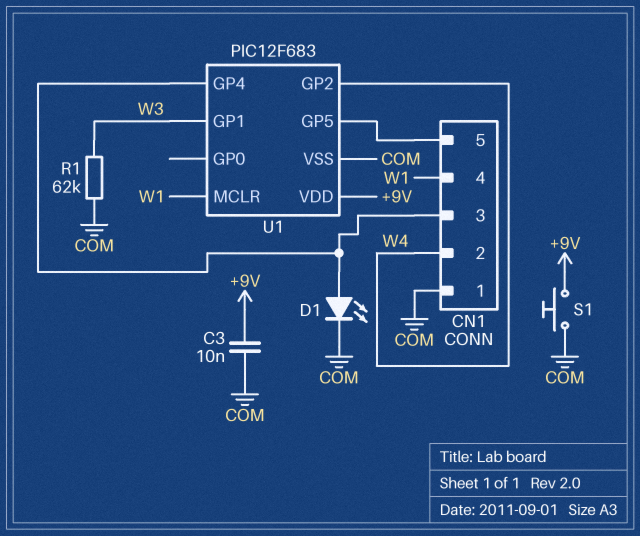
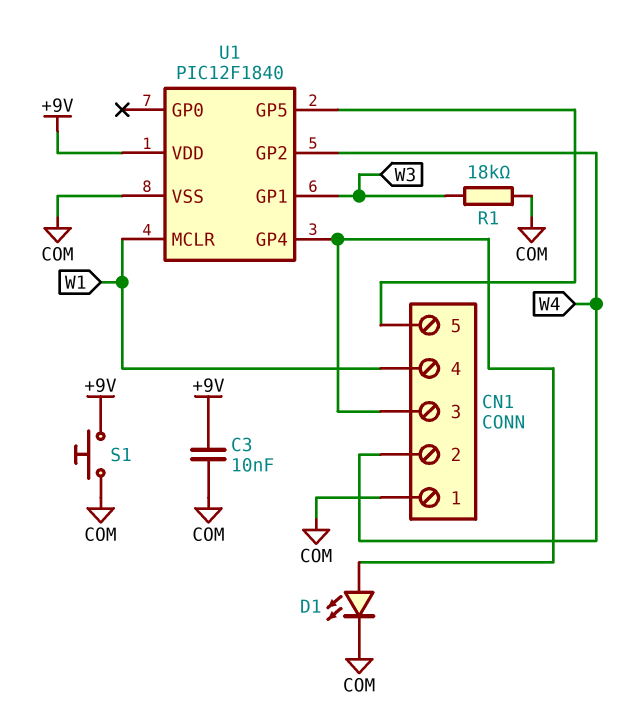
R1: 62k (COM, W3) -> 18k (COM, W3)
U1: PIC12F683 -> PIC12F1840

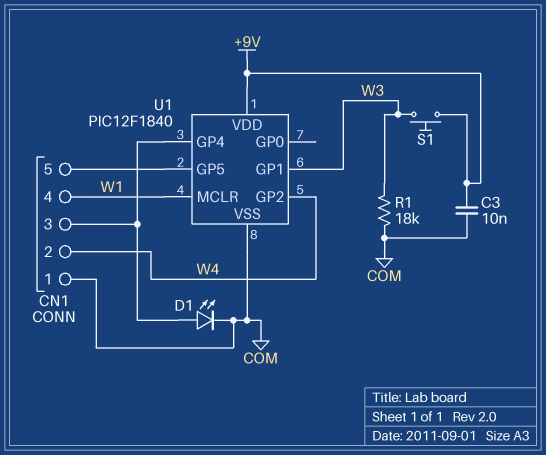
S1: button (+9V, COM) -> button (+9V, W3)

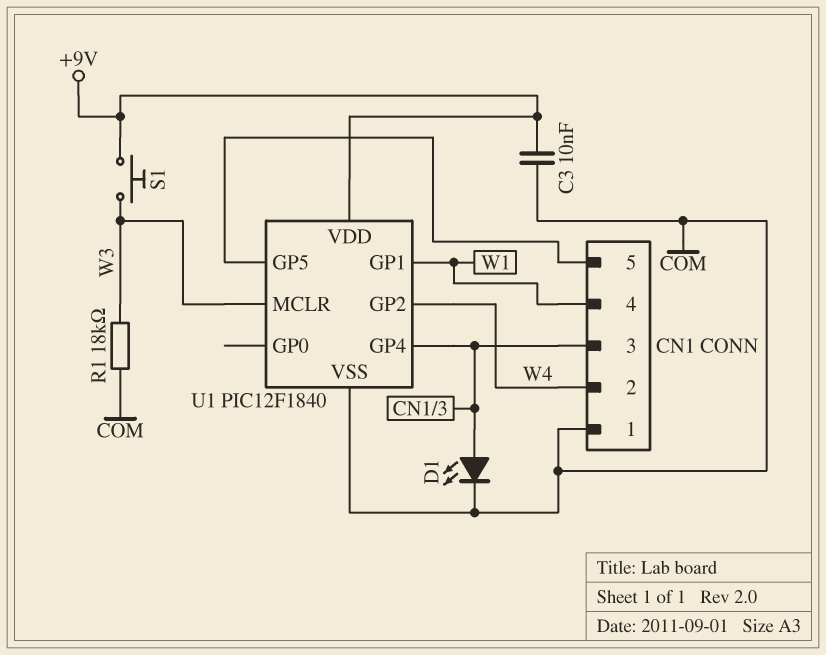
U1 pin GP1: W3 -> W1
U1 pin MCLR: W1 -> W3

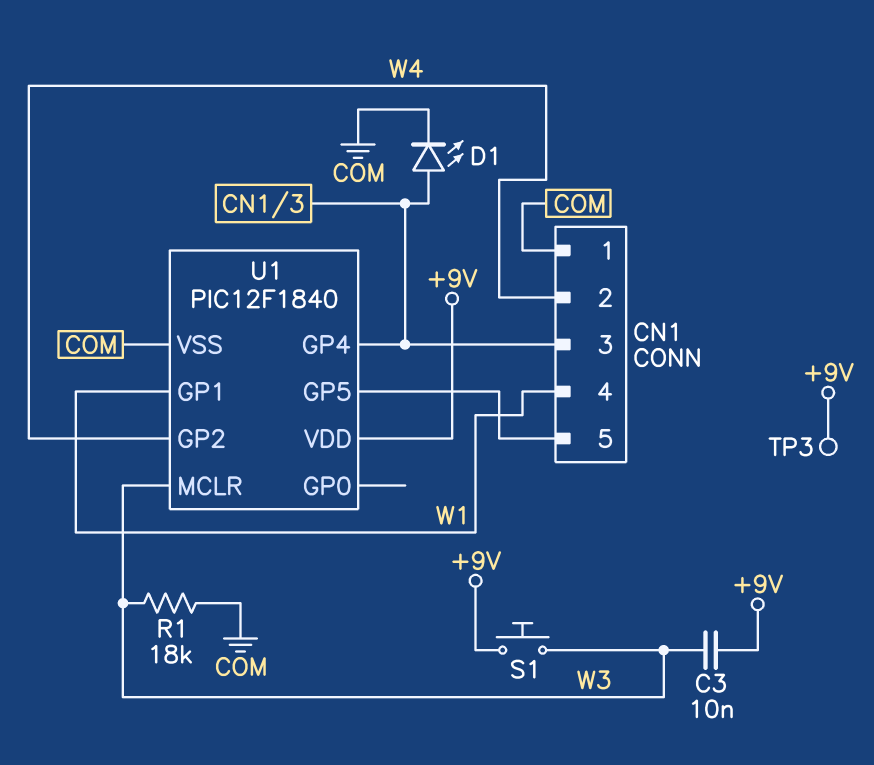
C3: 10nF (+9V, COM) -> 10nF (+9V, W3)
TP3: none -> test point (+9V)

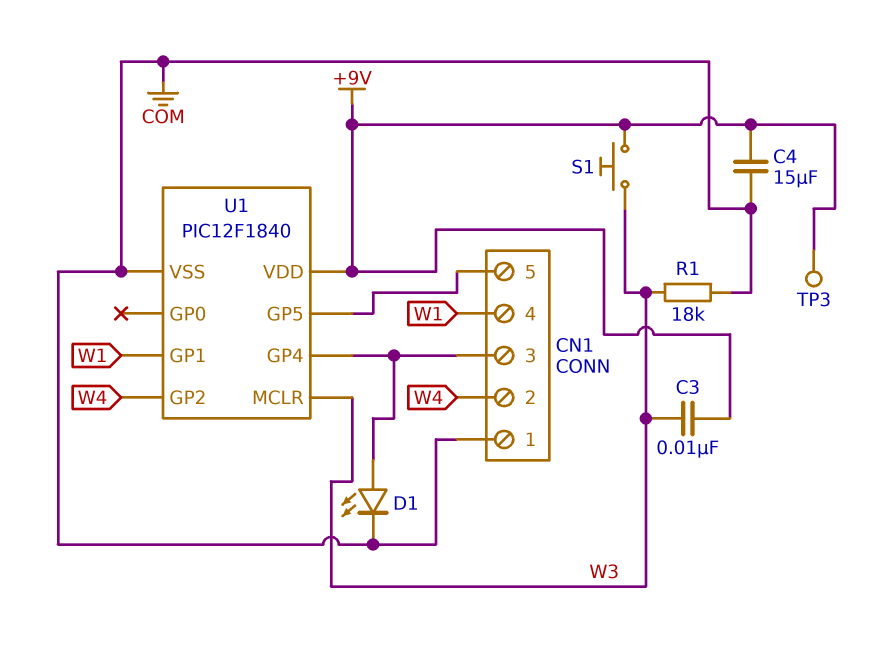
C4: none -> 15uF (+9V, COM)

